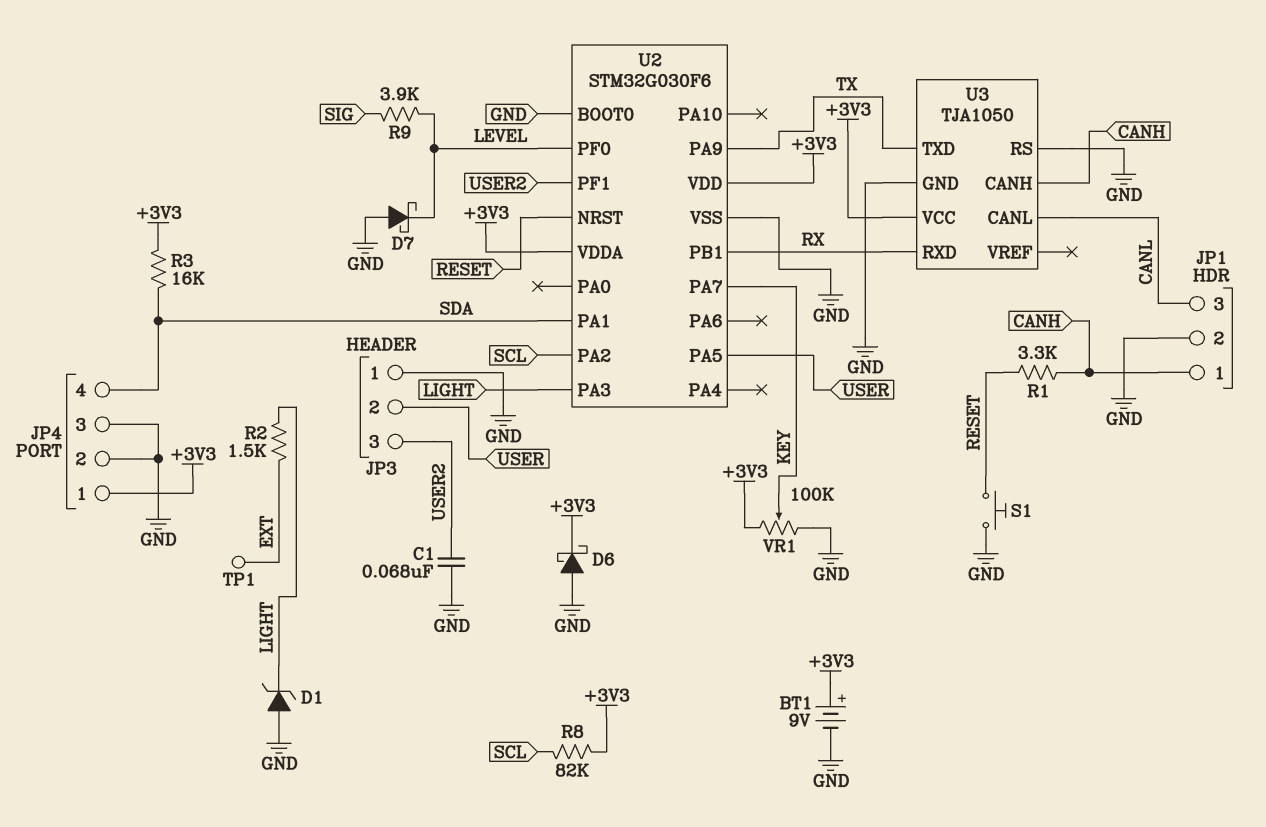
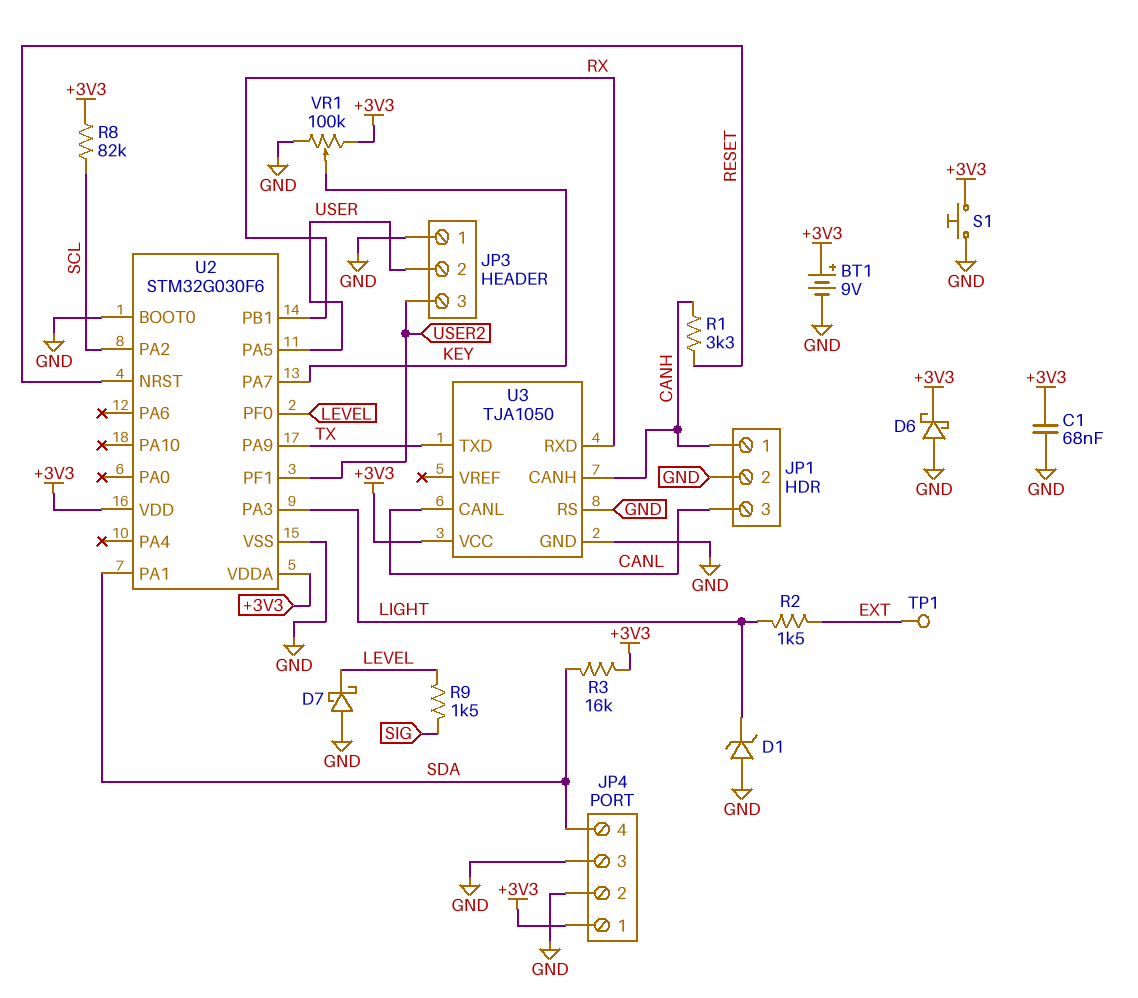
C1: 68nF (GND, USER2) -> 68nF (+3V3, GND)
R9: 3.9k (LEVEL, SIG) -> 1.5k (LEVEL, SIG)
S1: button (GND, RESET) -> button (+3V3, GND)

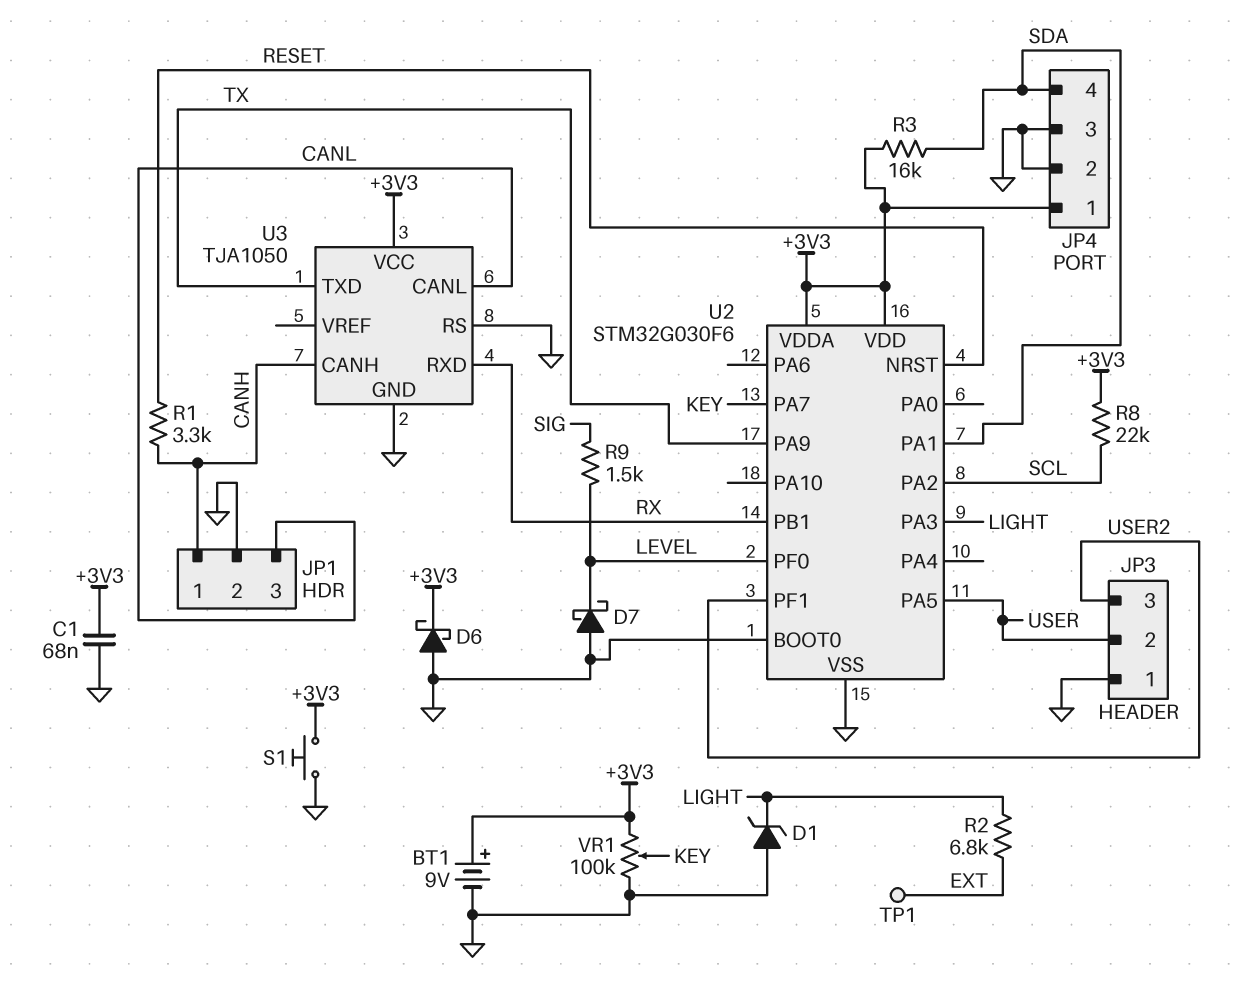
R2: 1.5k (EXT, LIGHT) -> 6.8k (EXT, LIGHT)
R8: 82k (+3V3, SCL) -> 22k (+3V3, SCL)

